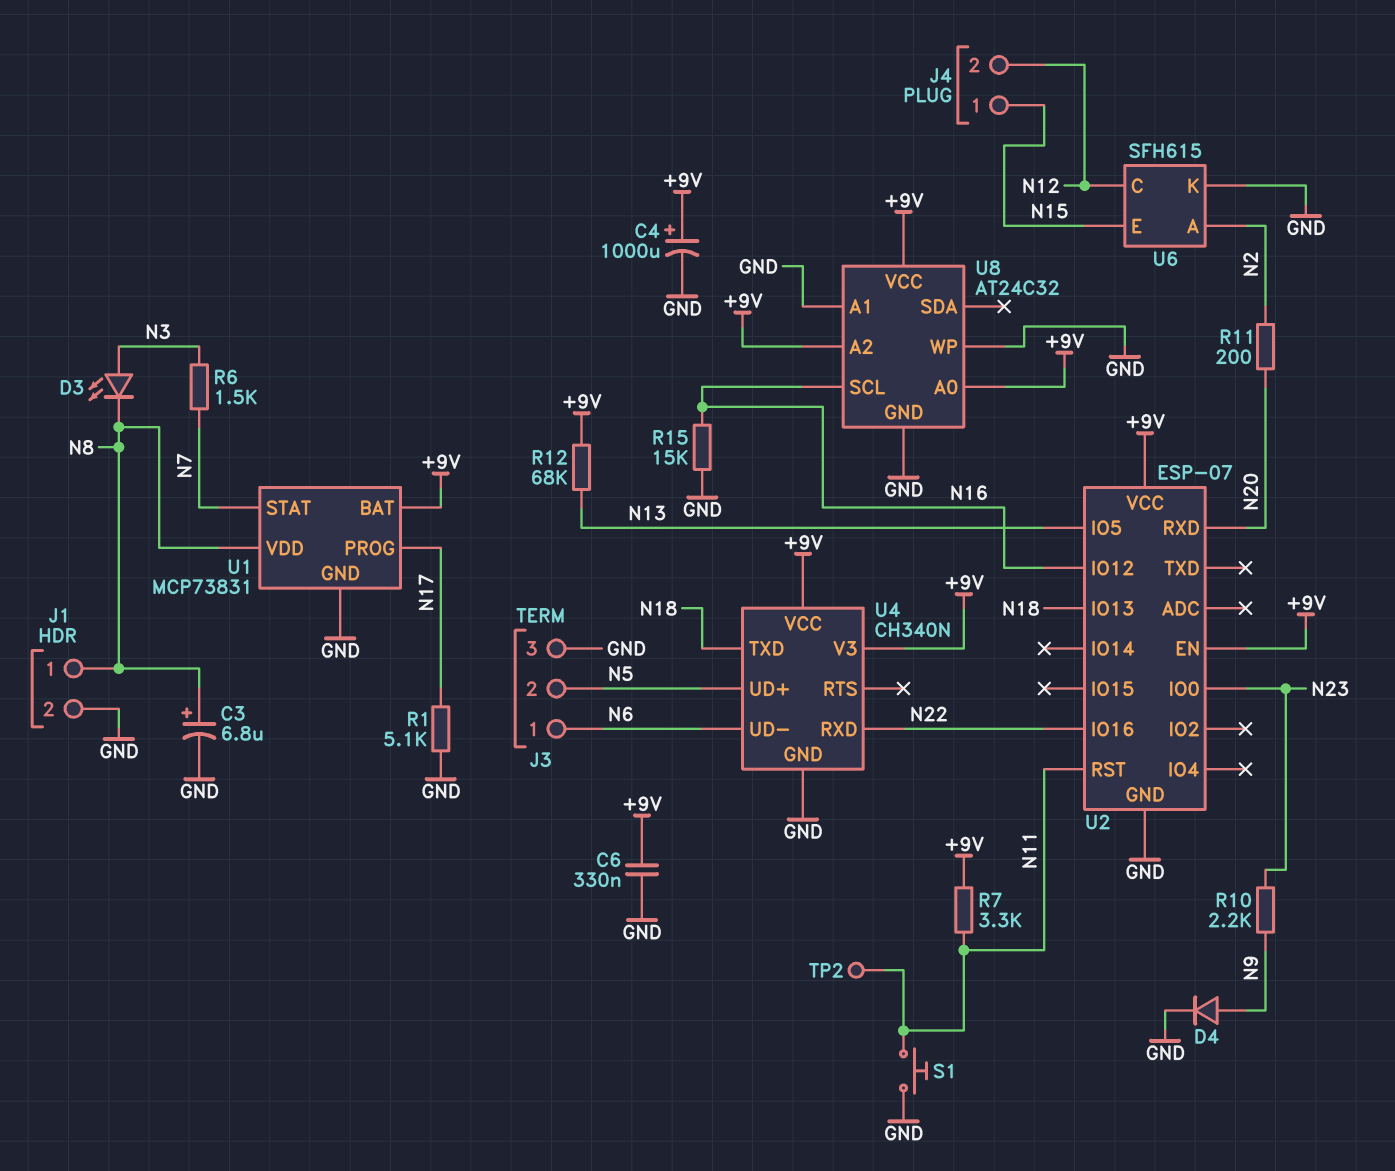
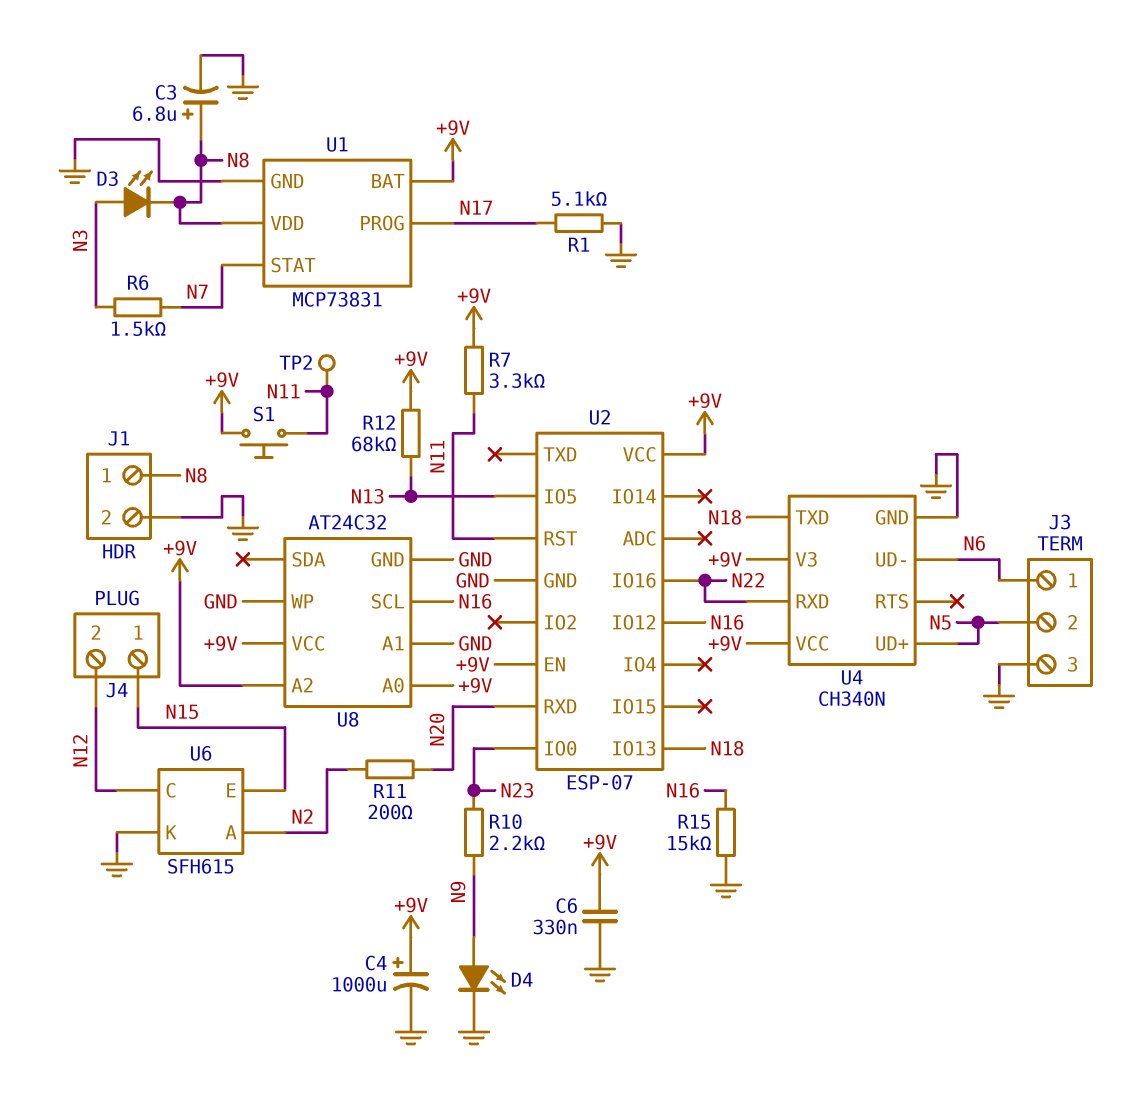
D4: diode (A N9, K GND) -> LED (A N9, K GND)
S1: button (GND, N11) -> button (+9V, N11)

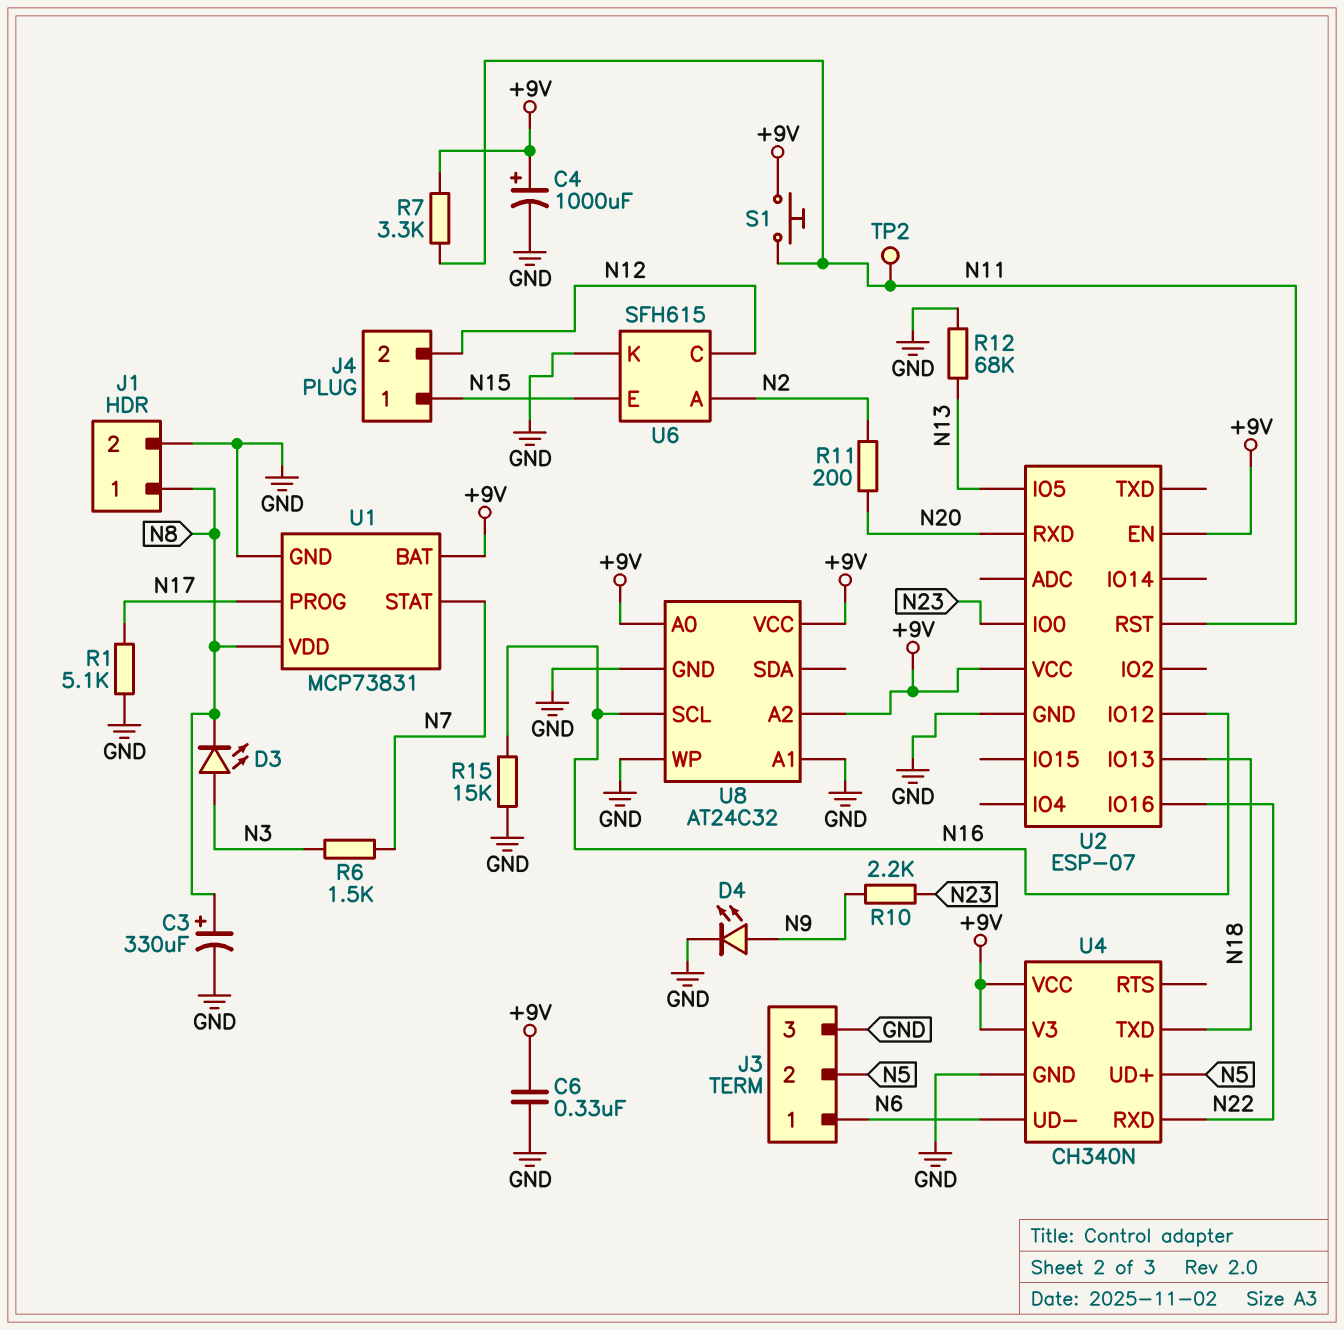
C3: 6.8uF (plus N8, minus GND) -> 330uF (plus N8, minus GND)
R12: 68k (+9V, N13) -> 68k (GND, N13)

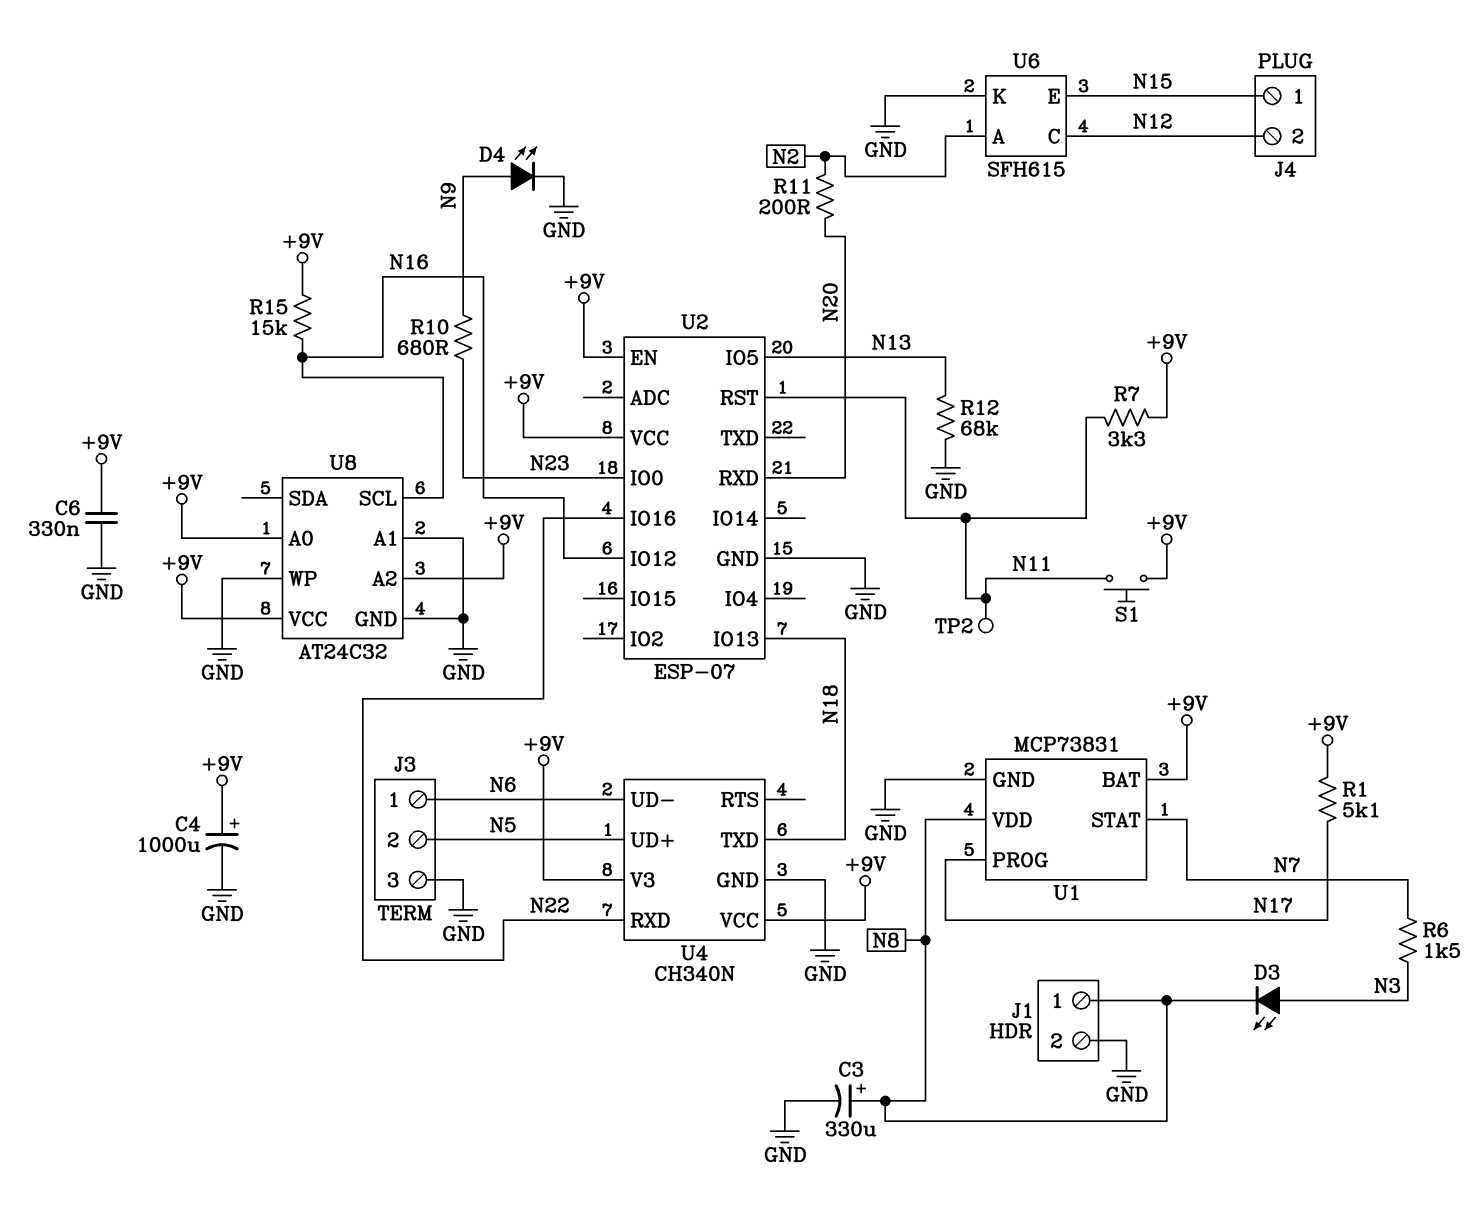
R1: 5.1k (GND, N17) -> 5.1k (+9V, N17)
R10: 2.2k (N9, N23) -> 680 (N9, N23)
R15: 15k (GND, N16) -> 15k (+9V, N16)

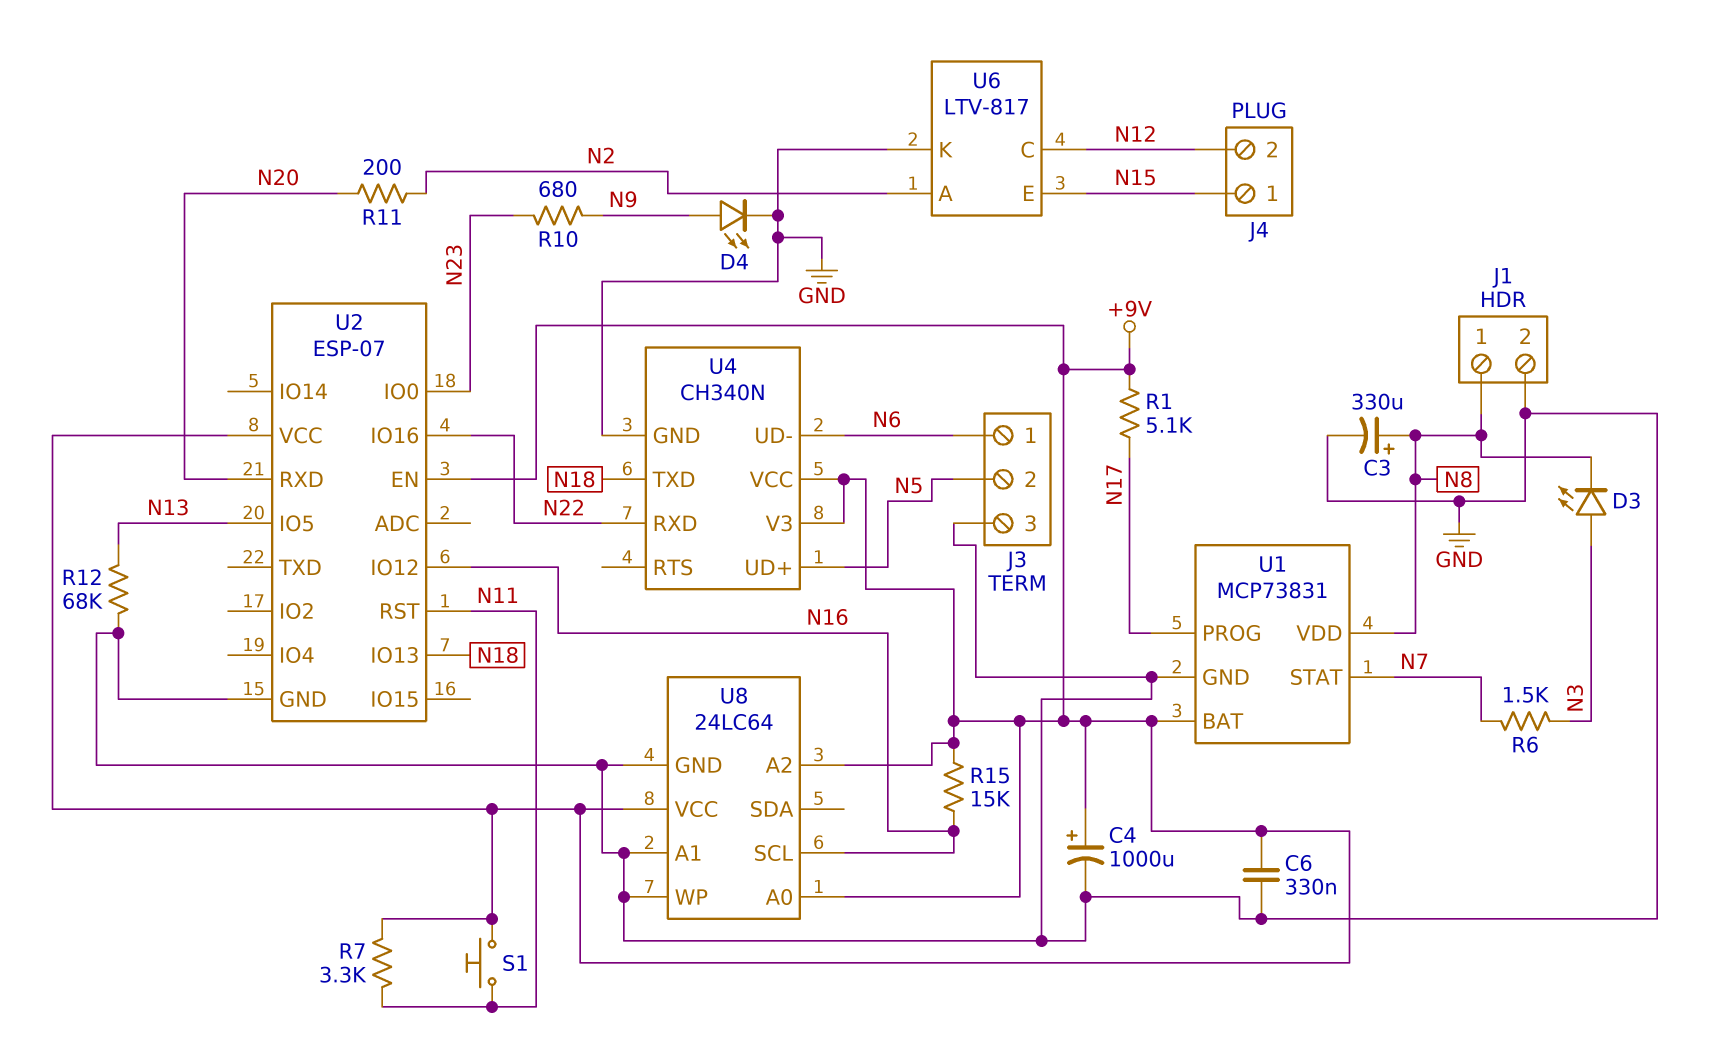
TP2: test point (N11) -> none
U6: SFH615 -> LTV-817
U8: AT24C32 -> 24LC64

